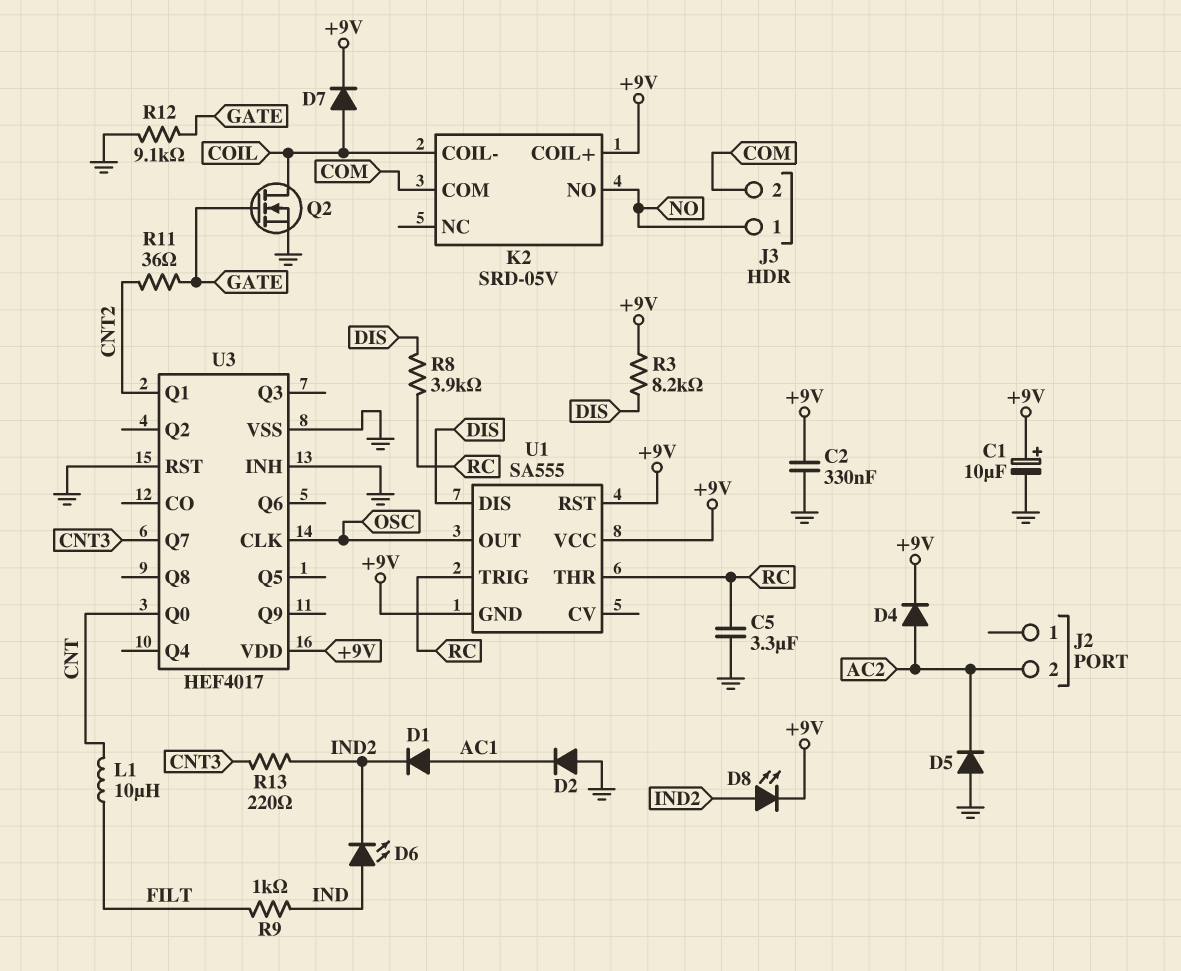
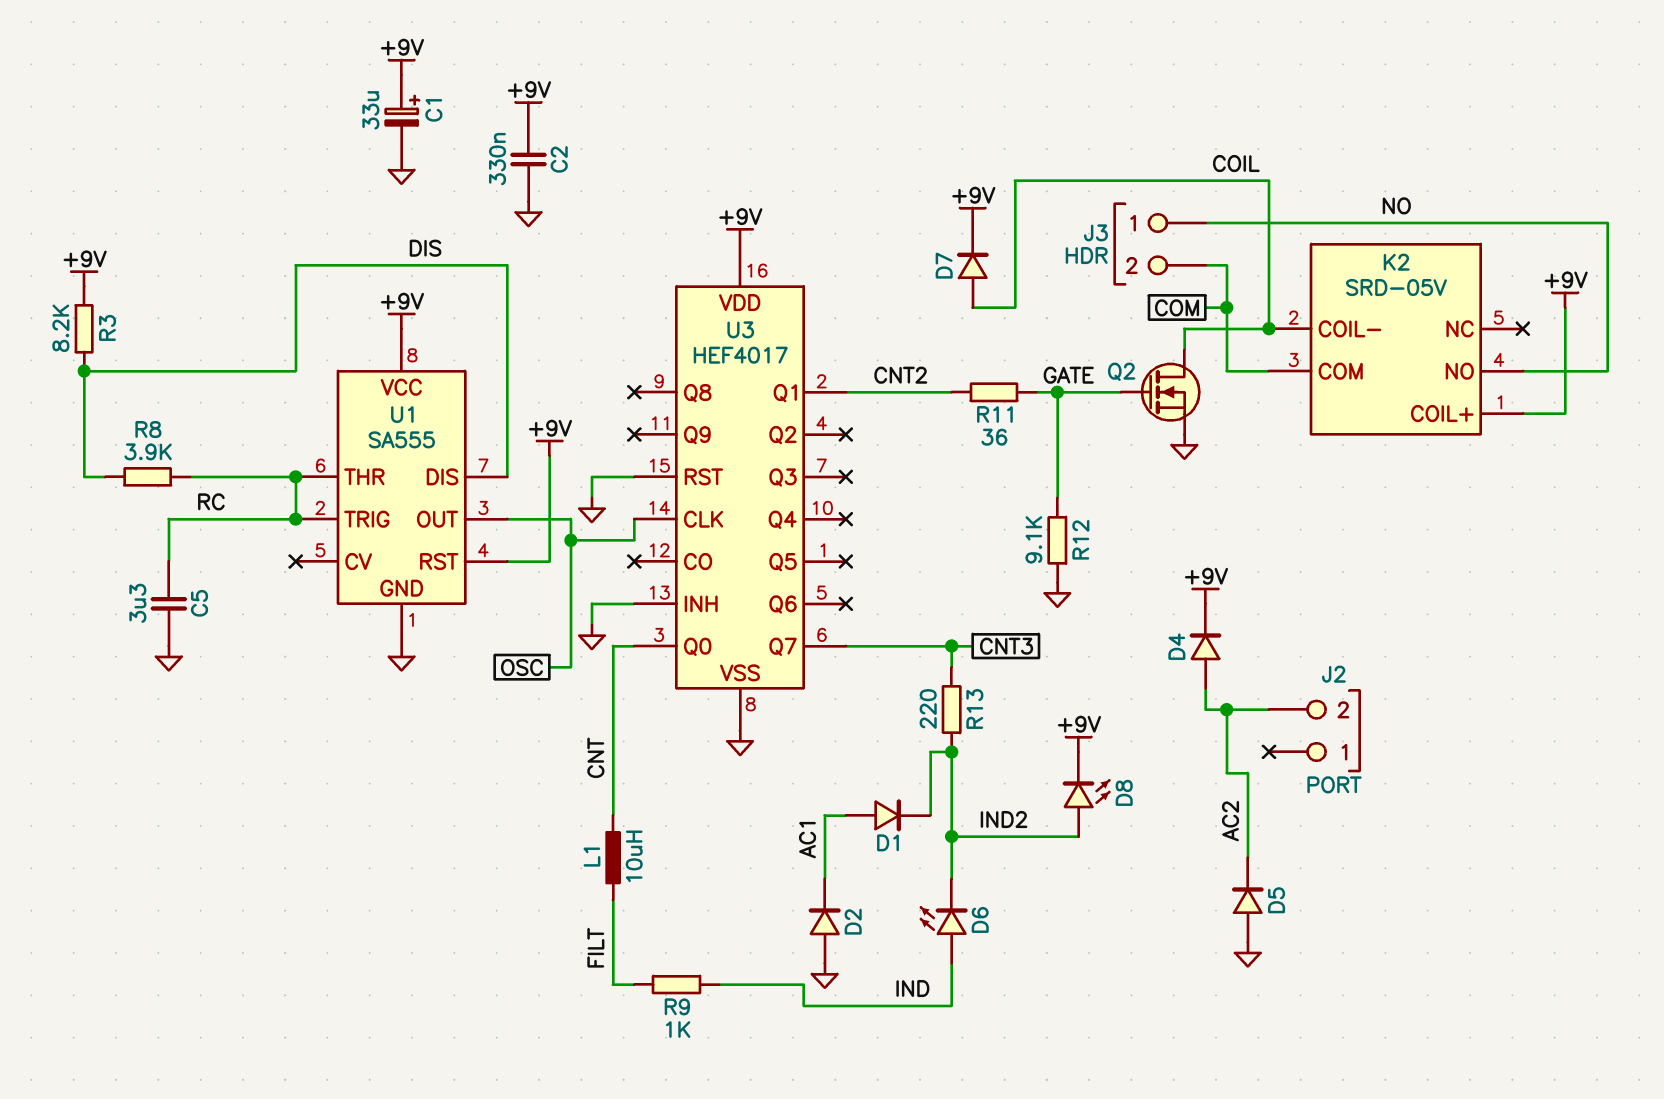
C1: 10uF (plus +9V, minus GND) -> 33uF (plus +9V, minus GND)
U1 pin GND: +9V -> GND

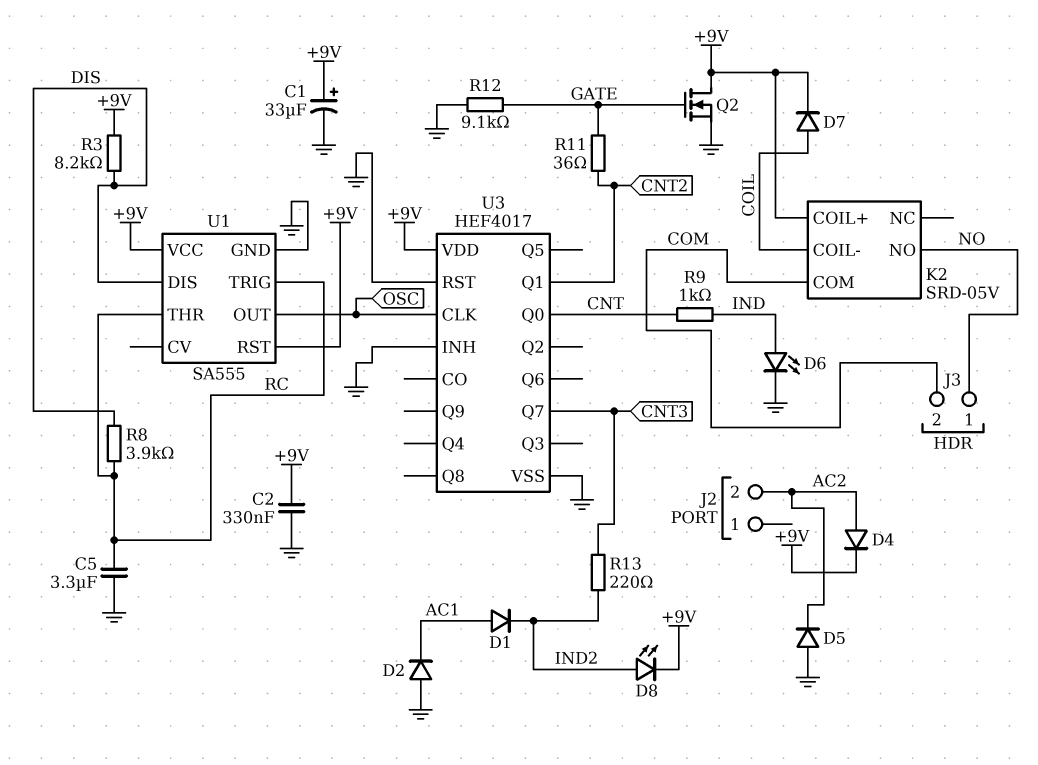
D6: LED (A IND, K IND2) -> LED (A IND, K GND)
L1: 10uH (CNT, FILT) -> none
Q2: NMOS (G GATE, D COIL, S GND) -> NMOS (G GATE, D +9V, S GND)
R9: 1k (FILT, IND) -> 1k (CNT, IND)

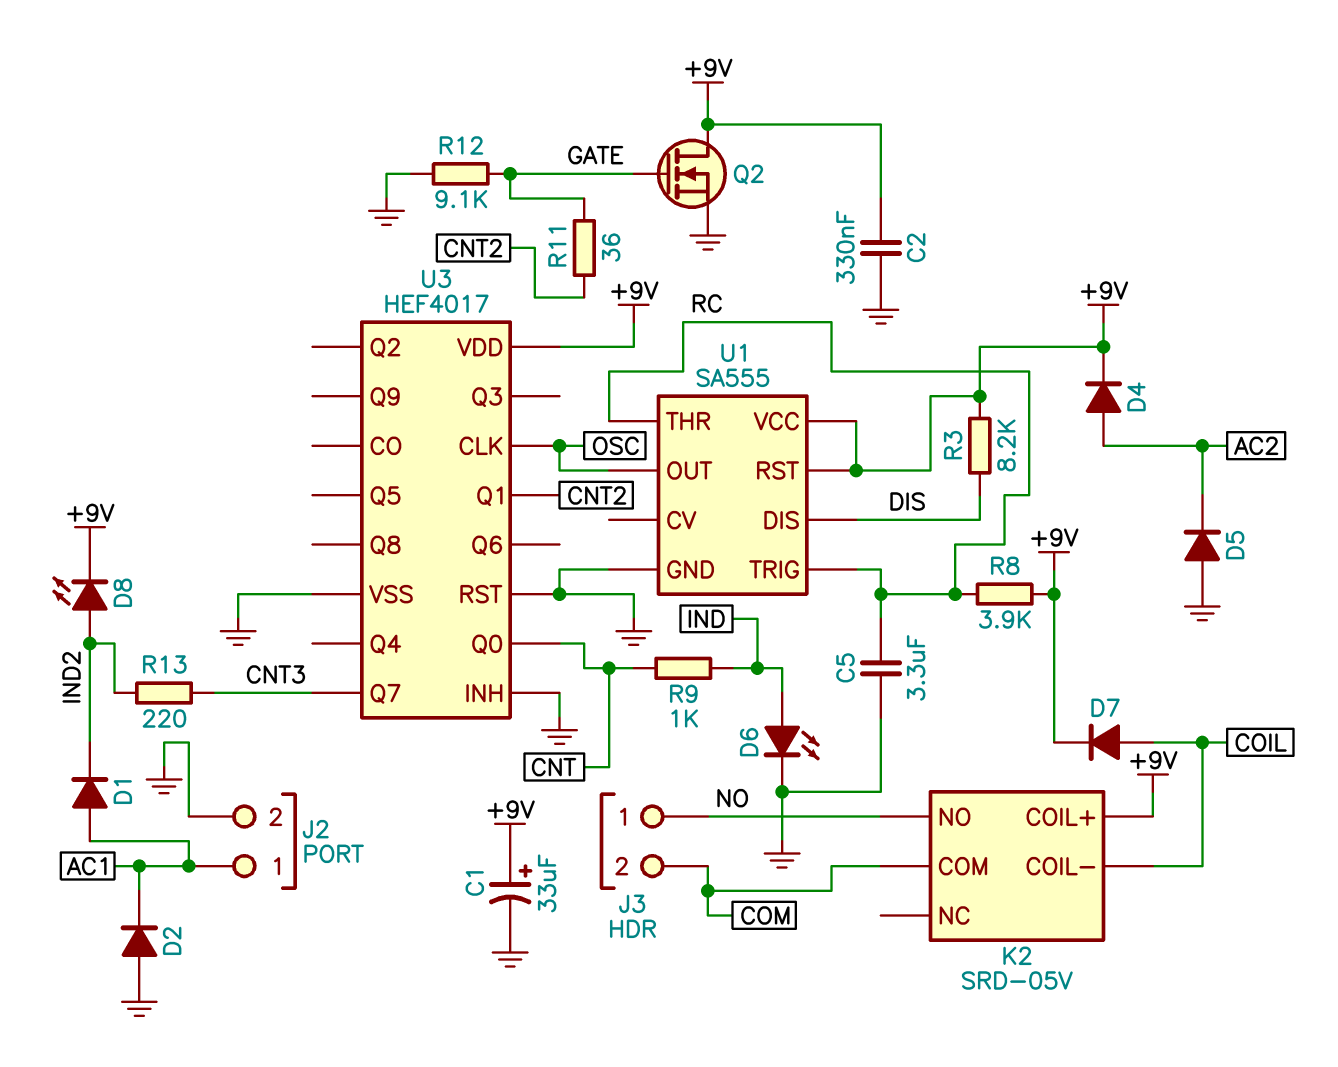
J2 pin 1: none -> AC1
J2 pin 2: AC2 -> GND
R8: 3.9k (DIS, RC) -> 3.9k (+9V, RC)

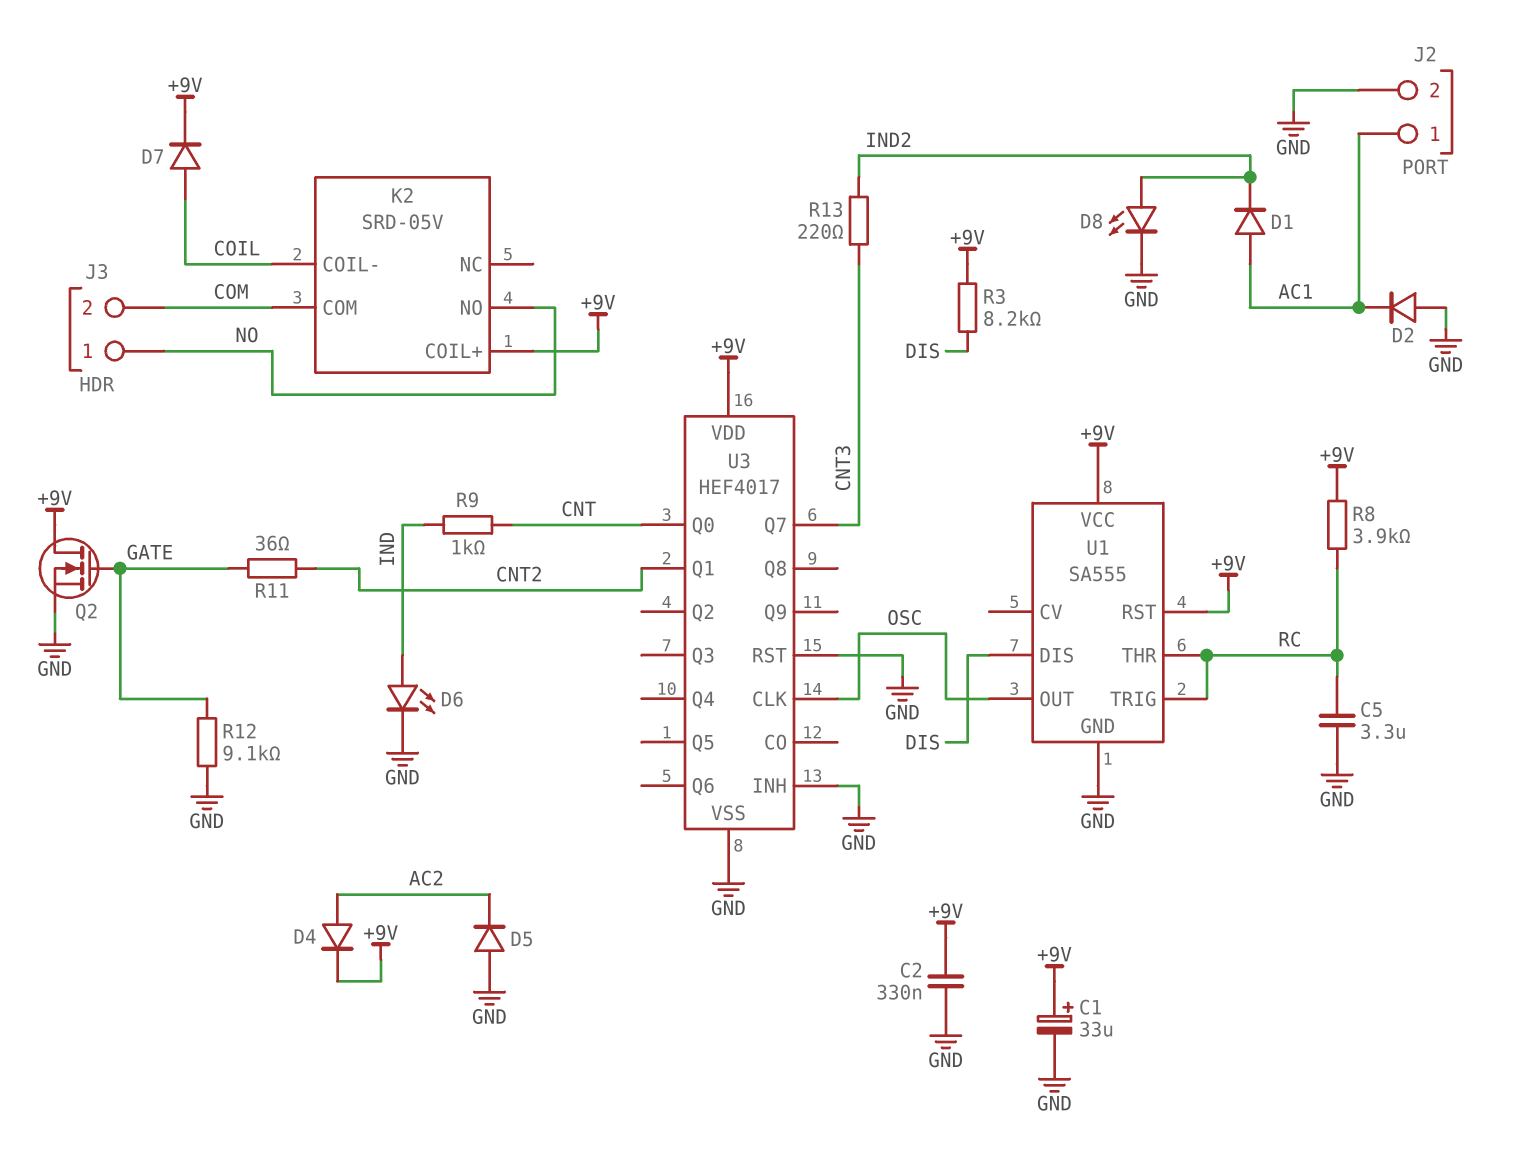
D8: LED (A IND2, K +9V) -> LED (A IND2, K GND)

